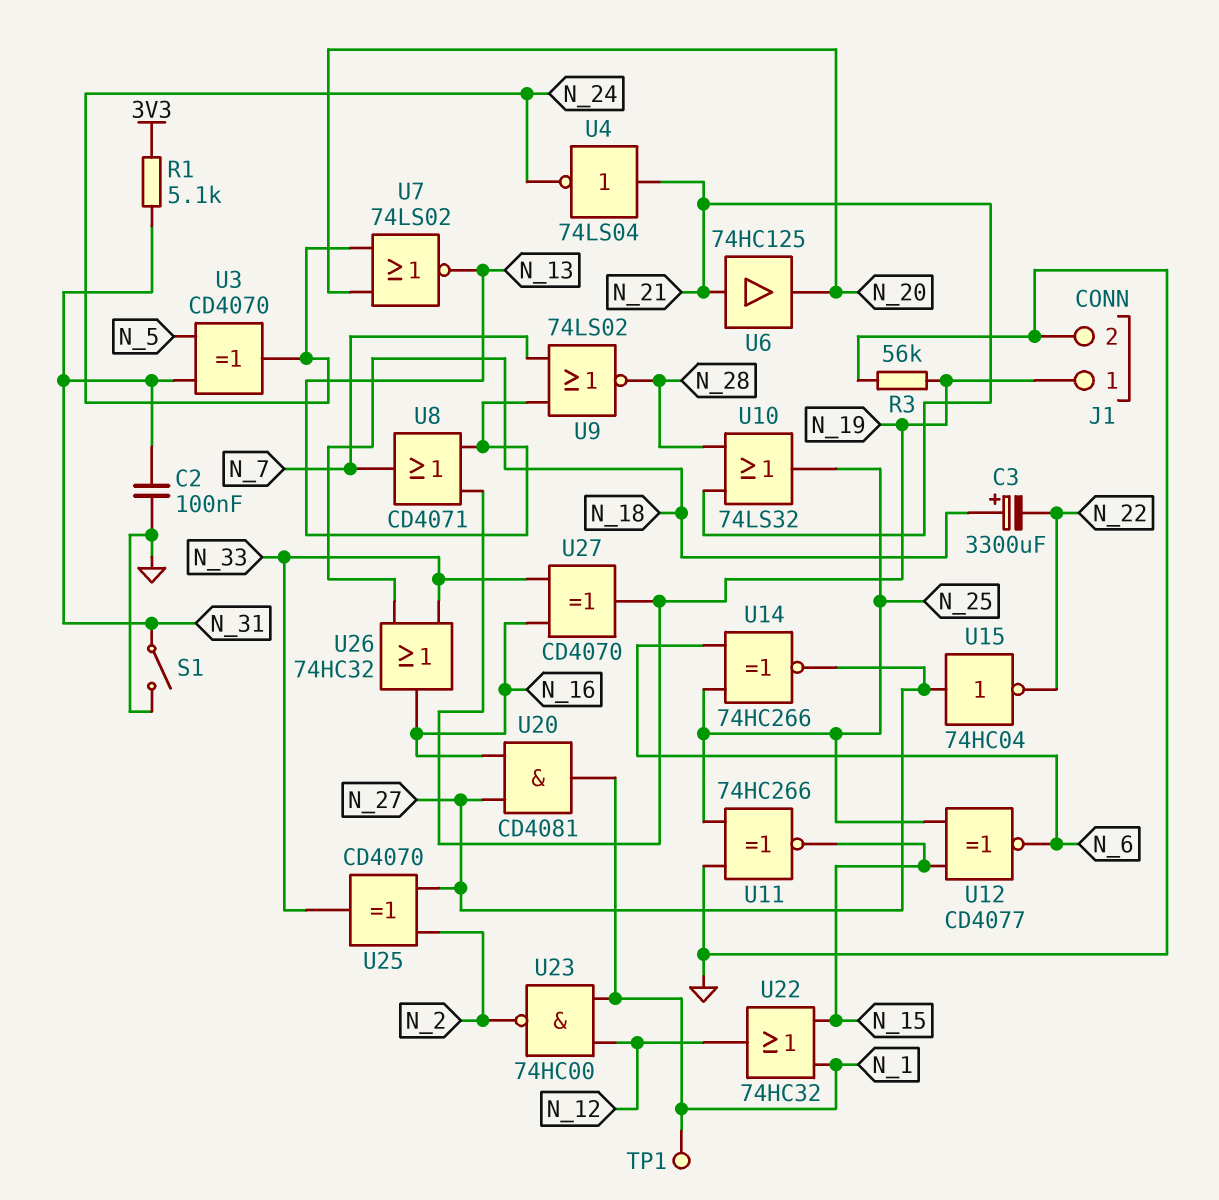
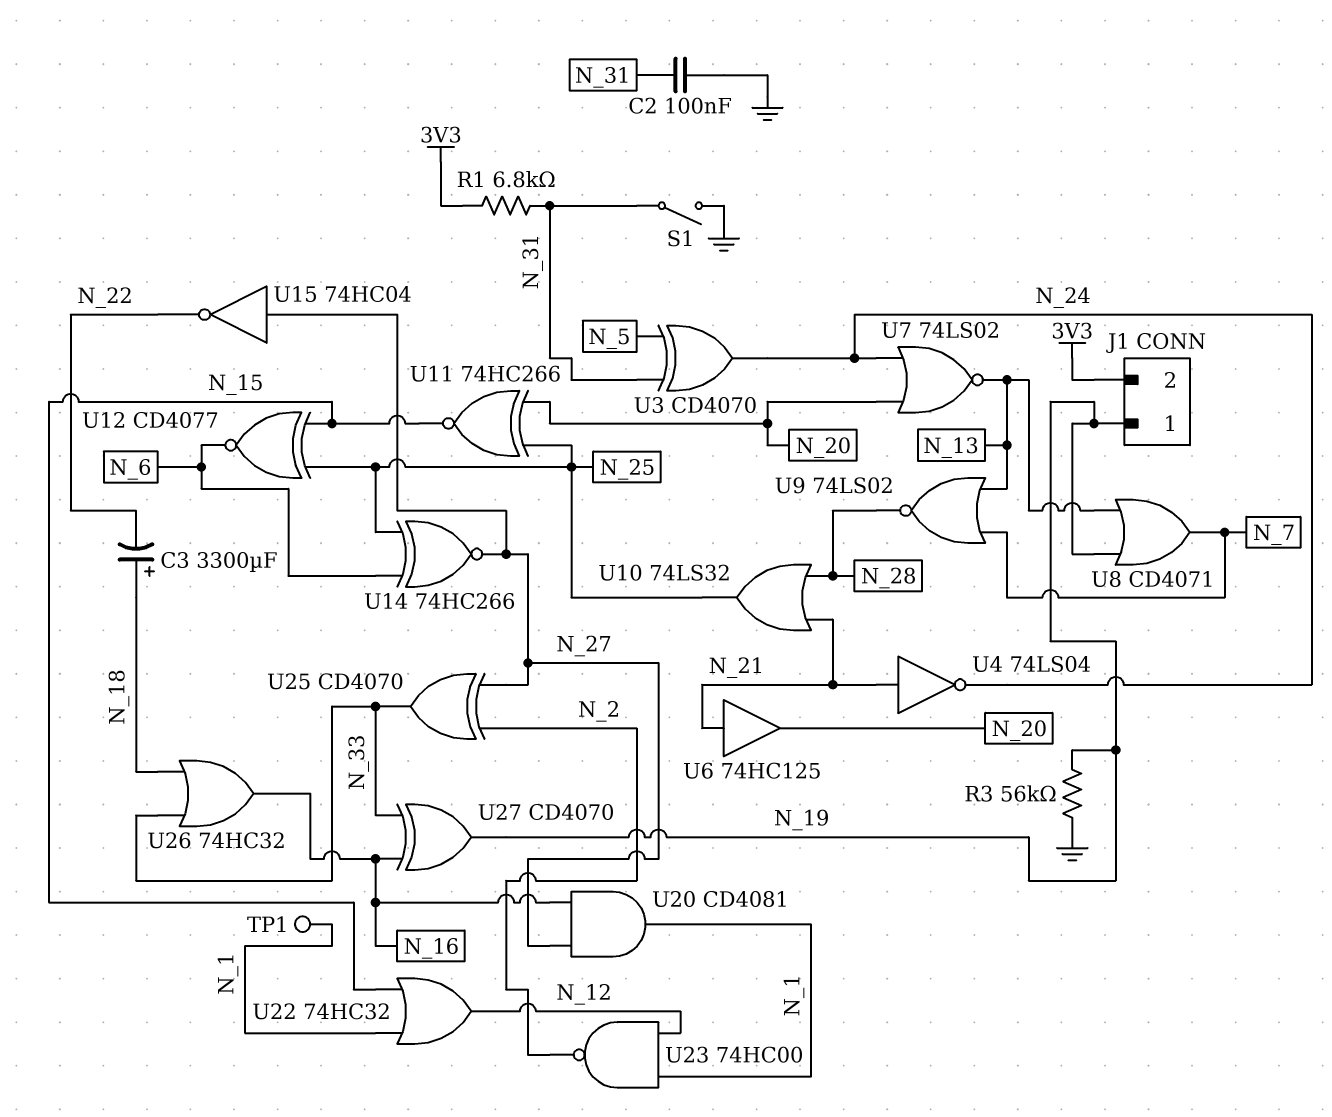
J1 pin 2: GND -> 3V3
R1: 5.1k (3V3, N_31) -> 6.8k (3V3, N_31)
U11: XNOR 74HC266 (in GND, in N_25, out N_15) -> XNOR 74HC266 (in N_20, in N_25, out N_15)

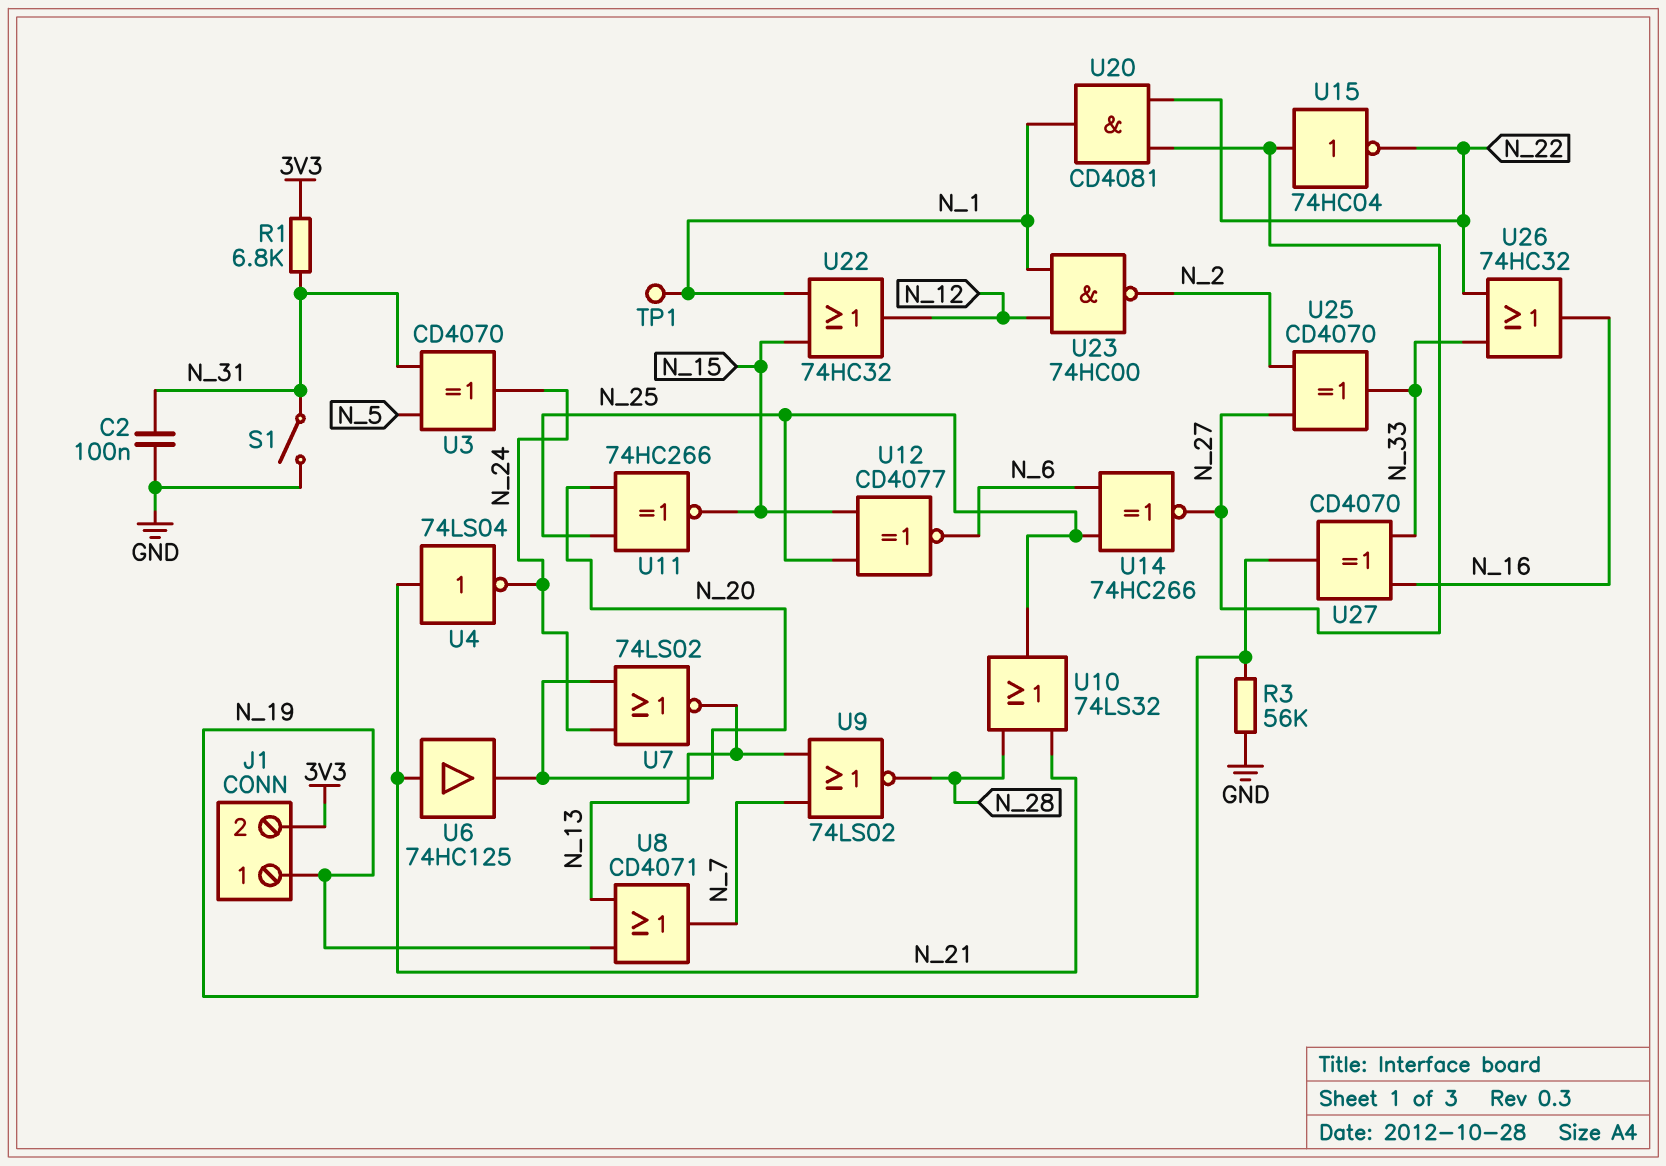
C3: 3300uF (plus N_18, minus N_22) -> none
U20: AND CD4081 (in N_16, in N_27, out N_1) -> AND CD4081 (in N_22, in N_27, out N_1)
U26: OR 74HC32 (in N_18, in N_33, out N_16) -> OR 74HC32 (in N_22, in N_33, out N_16)

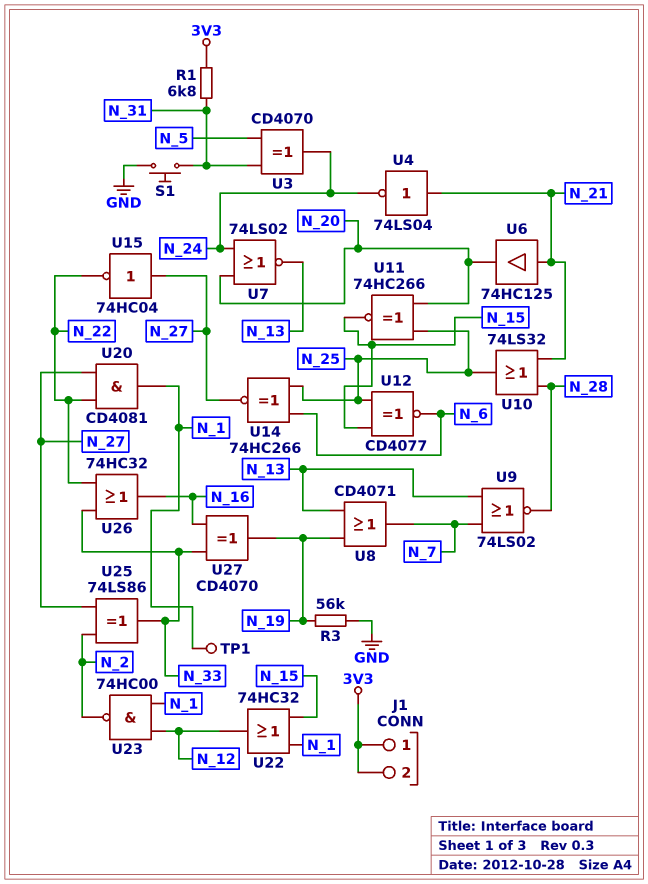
C2: 100nF (GND, N_31) -> none
J1 pin 1: N_19 -> 3V3
S1: switch (GND, N_31) -> button (GND, N_31)
U25: XOR CD4070 (in N_2, in N_27, out N_33) -> XOR 74LS86 (in N_2, in N_27, out N_33)

